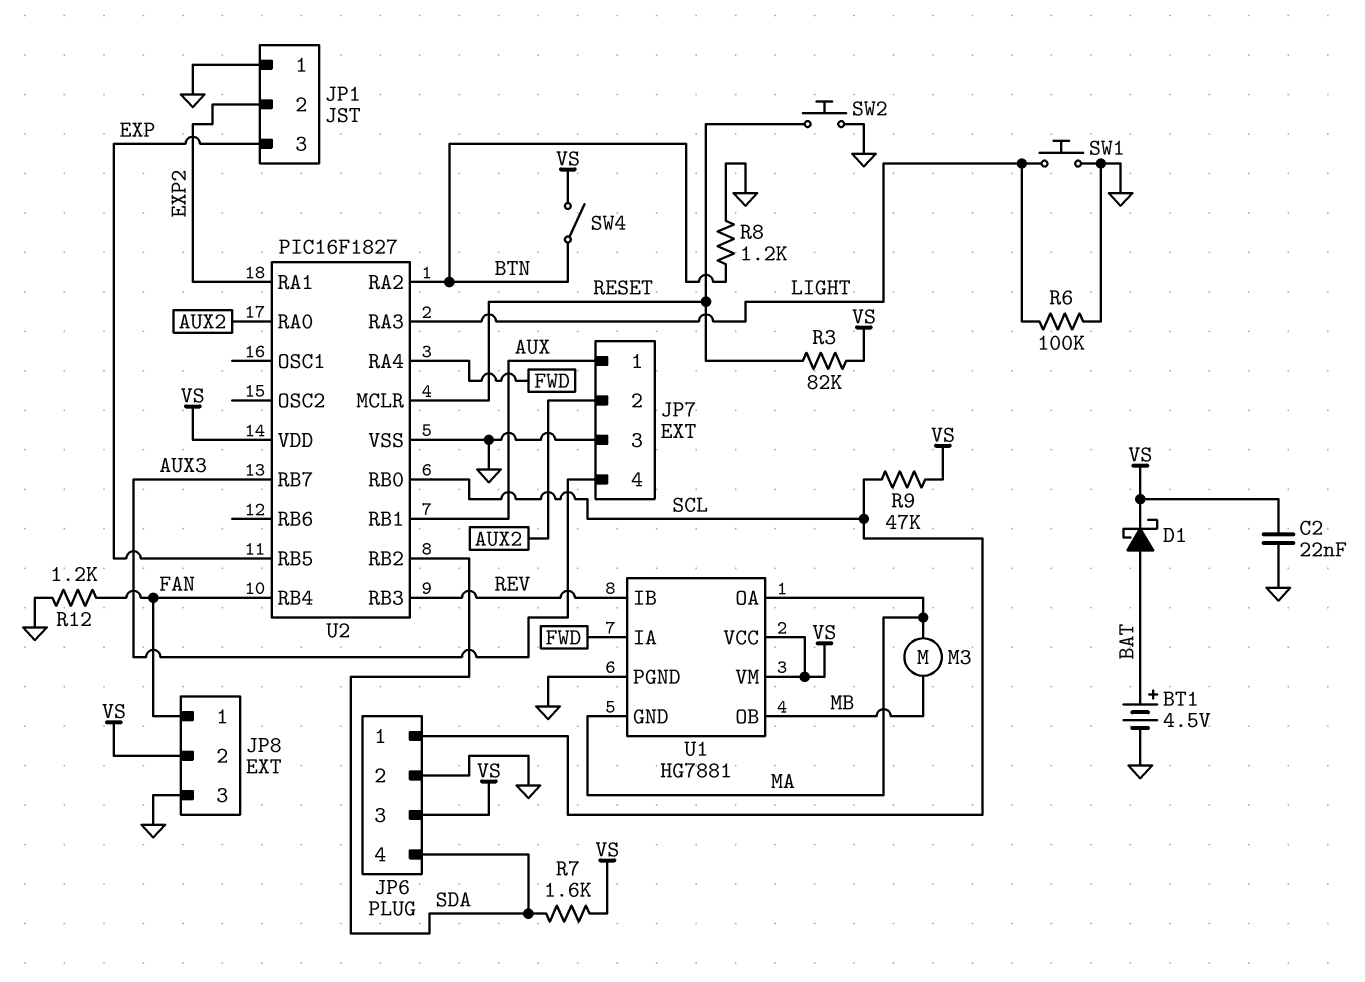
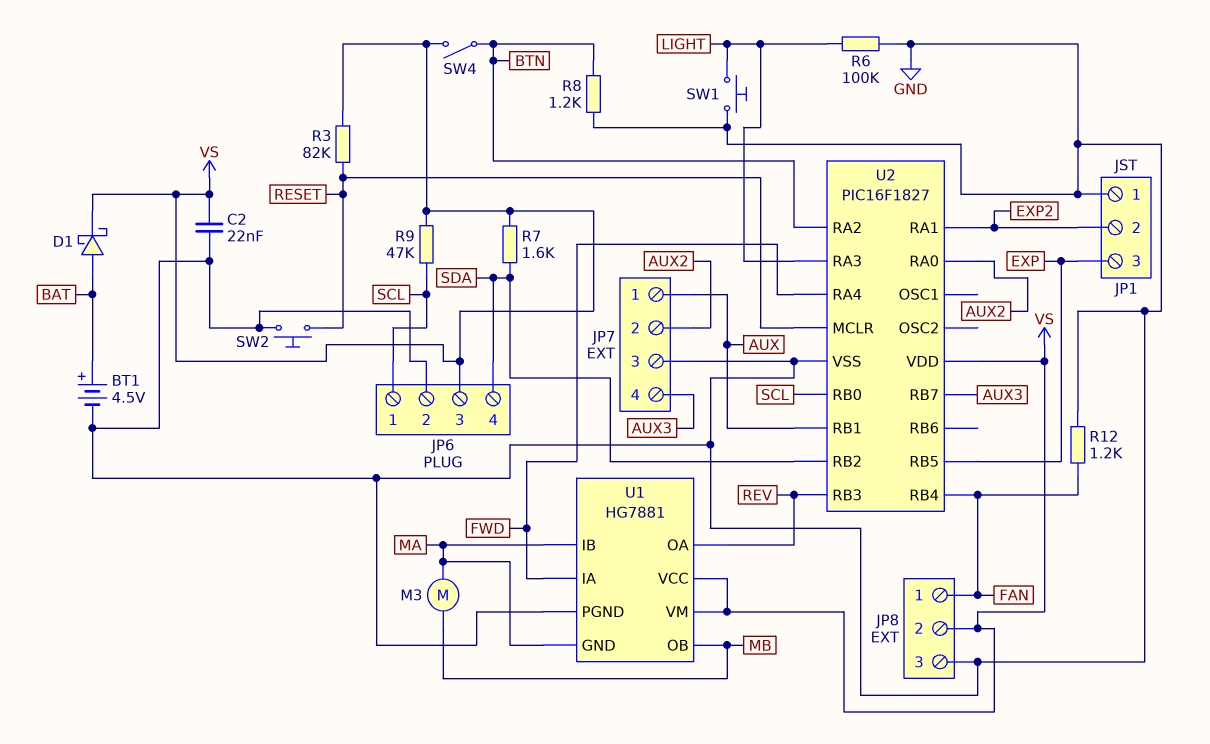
U1 pin IB: REV -> MA
U1 pin OA: MA -> REV

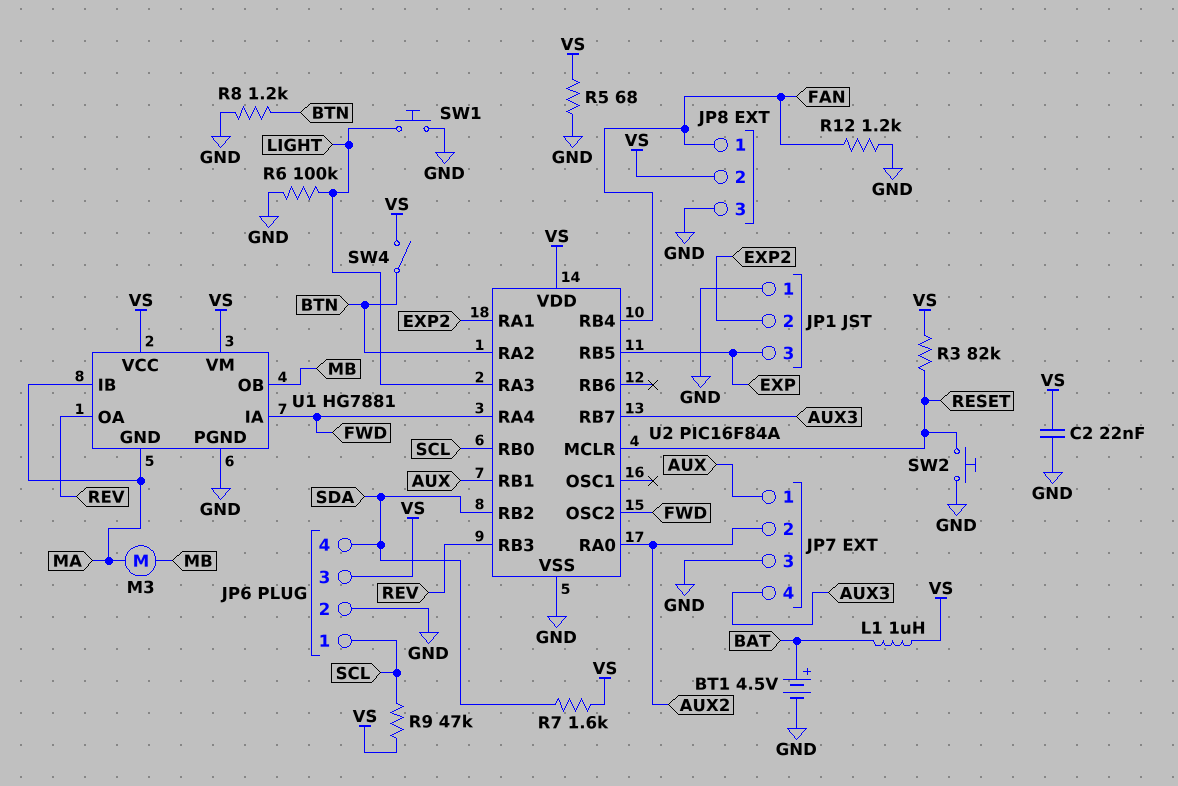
D1: schottky (A BAT, K VS) -> none
L1: none -> 1uH (BAT, VS)
R5: none -> 68 (GND, VS)
U2: PIC16F1827 -> PIC16F84A
U2 pin OSC2: none -> FWD

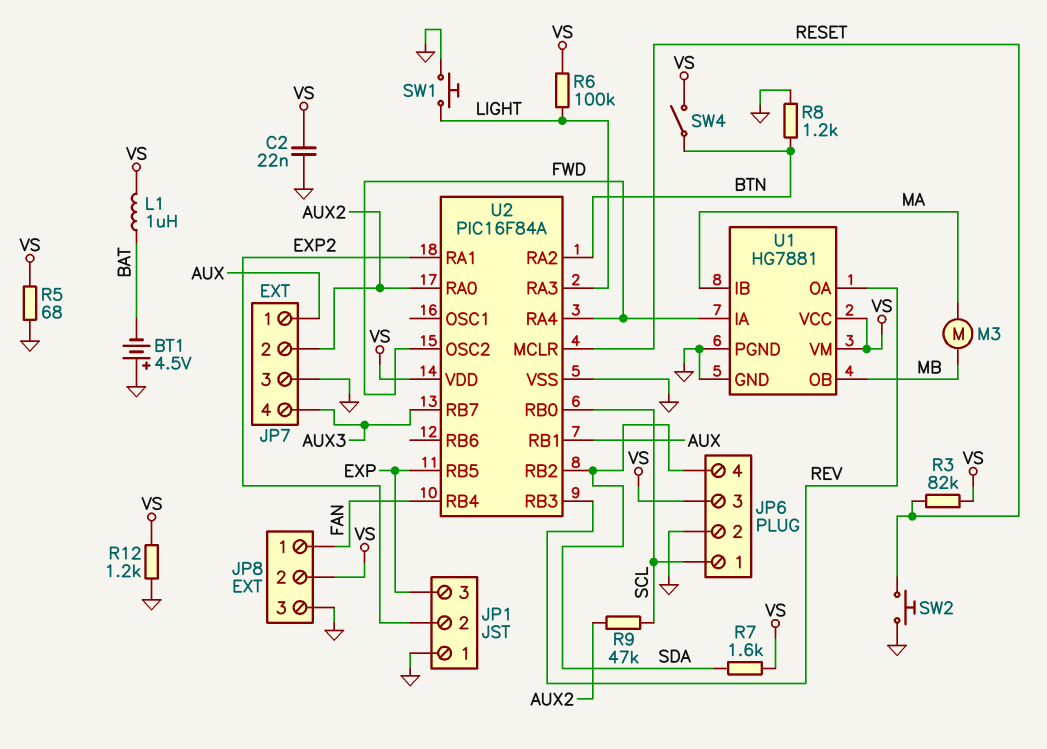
BT1: 4.5V (plus BAT, minus GND) -> 4.5V (plus GND, minus BAT)
R6: 100k (GND, LIGHT) -> 100k (LIGHT, VS)
R9: 47k (SCL, VS) -> 47k (AUX2, SCL)
R12: 1.2k (FAN, GND) -> 1.2k (GND, VS)
U1 pin GND: MA -> GND

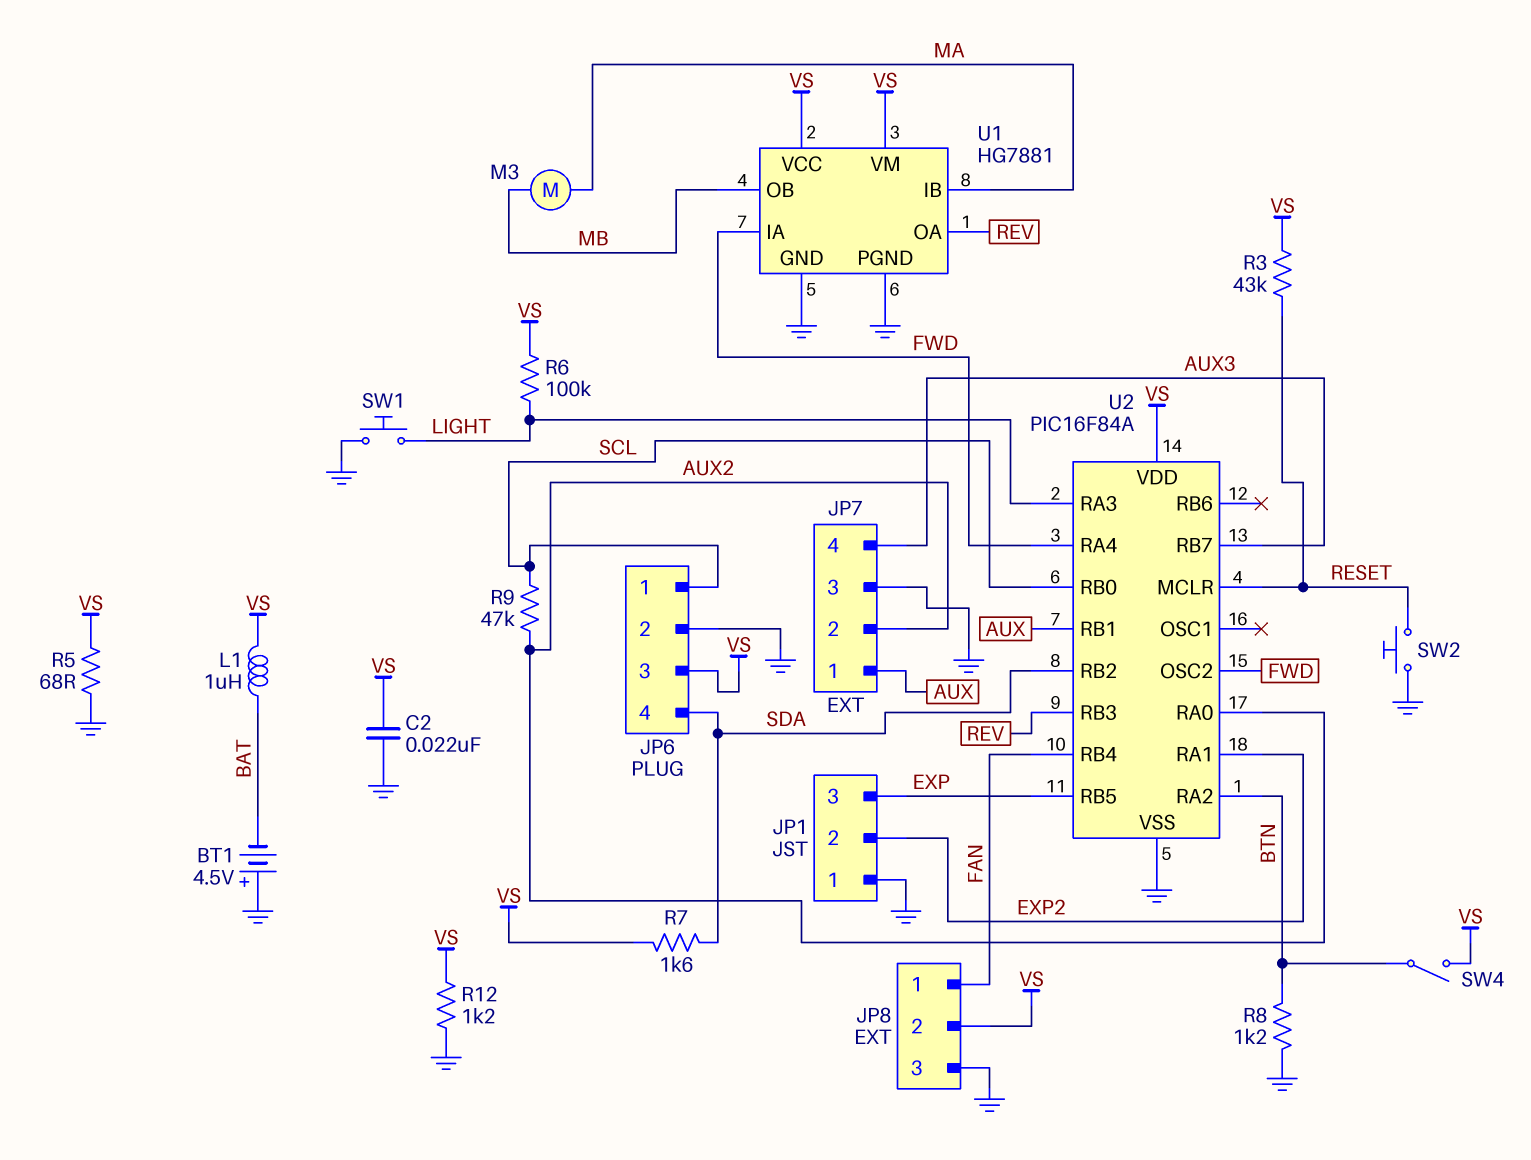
R3: 82k (RESET, VS) -> 43k (RESET, VS)

